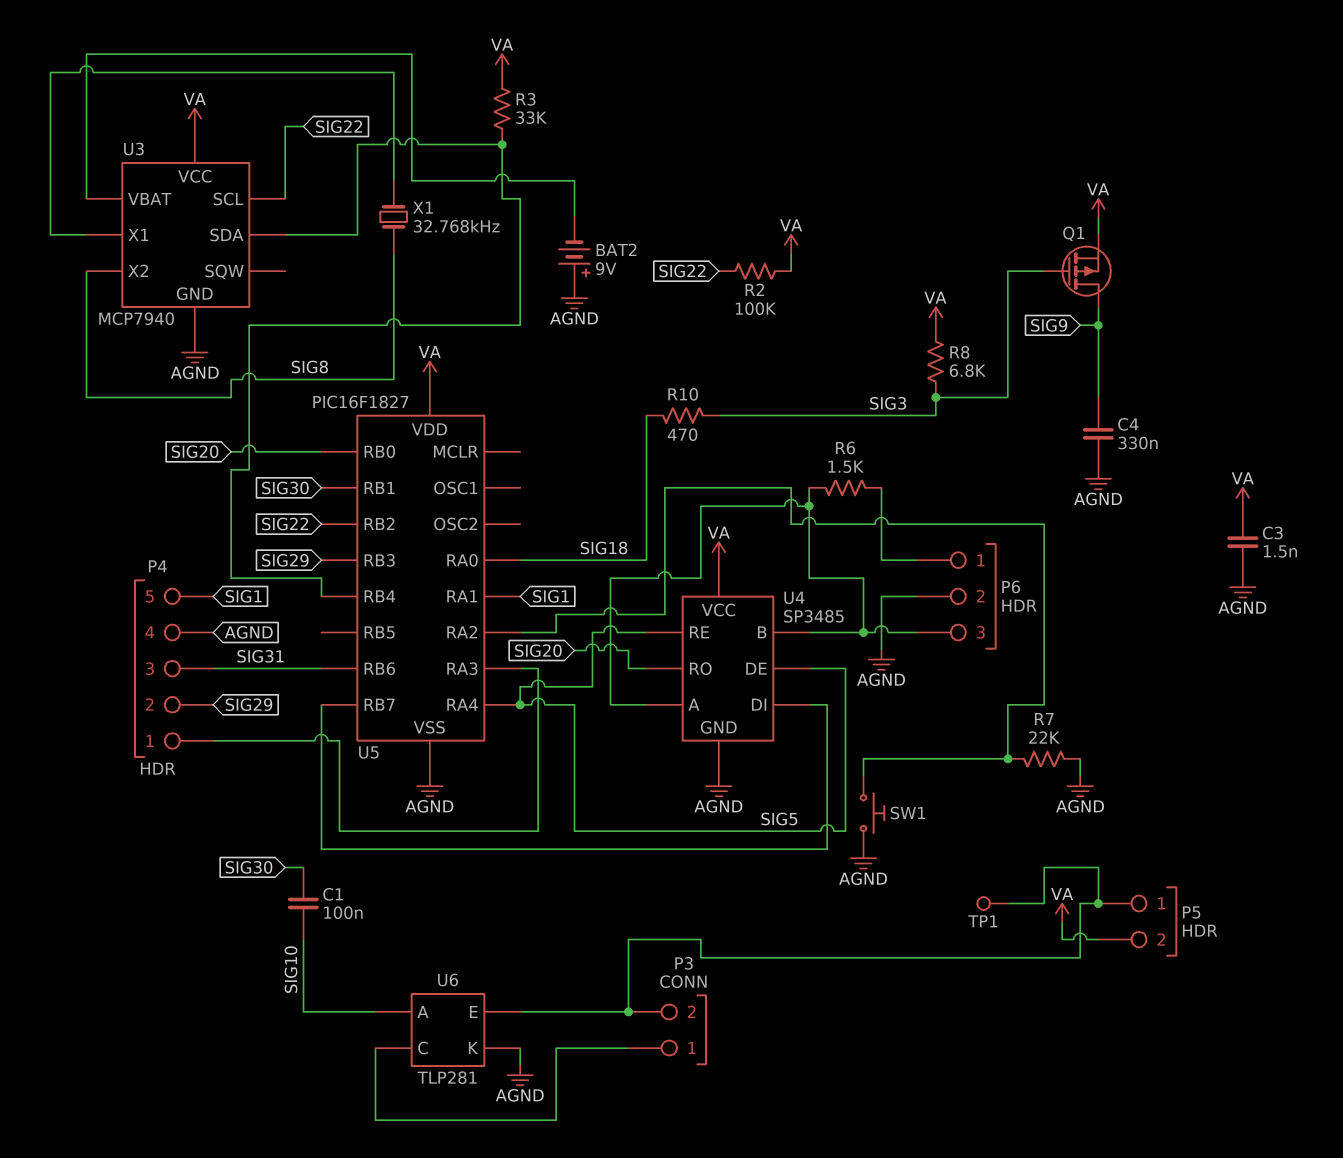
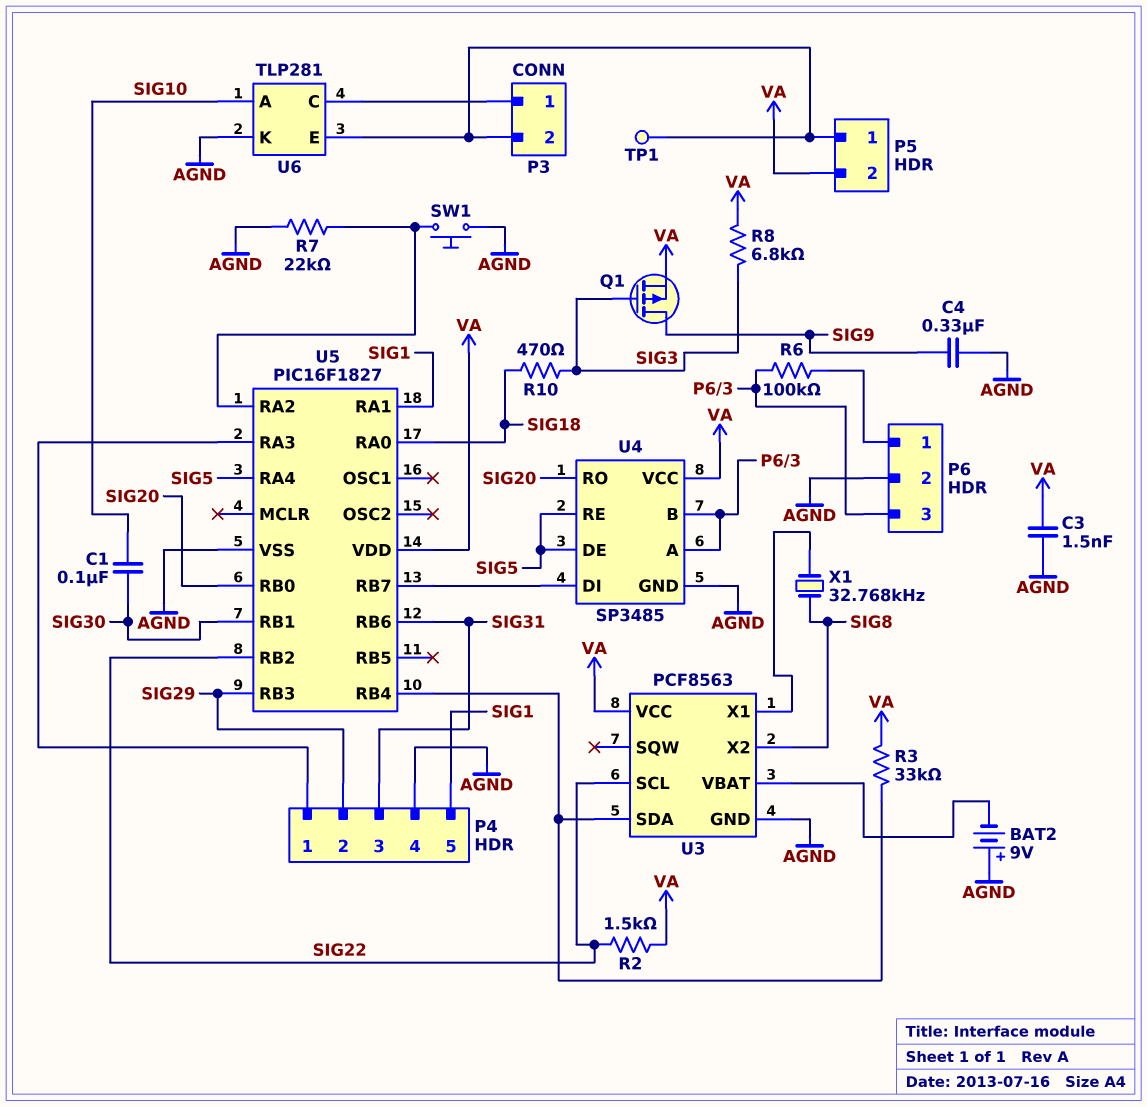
R2: 100k (SIG22, VA) -> 1.5k (SIG22, VA)
R6: 1.5k (P6/1, P6/3) -> 100k (P6/1, P6/3)
U3: MCP7940 -> PCF8563

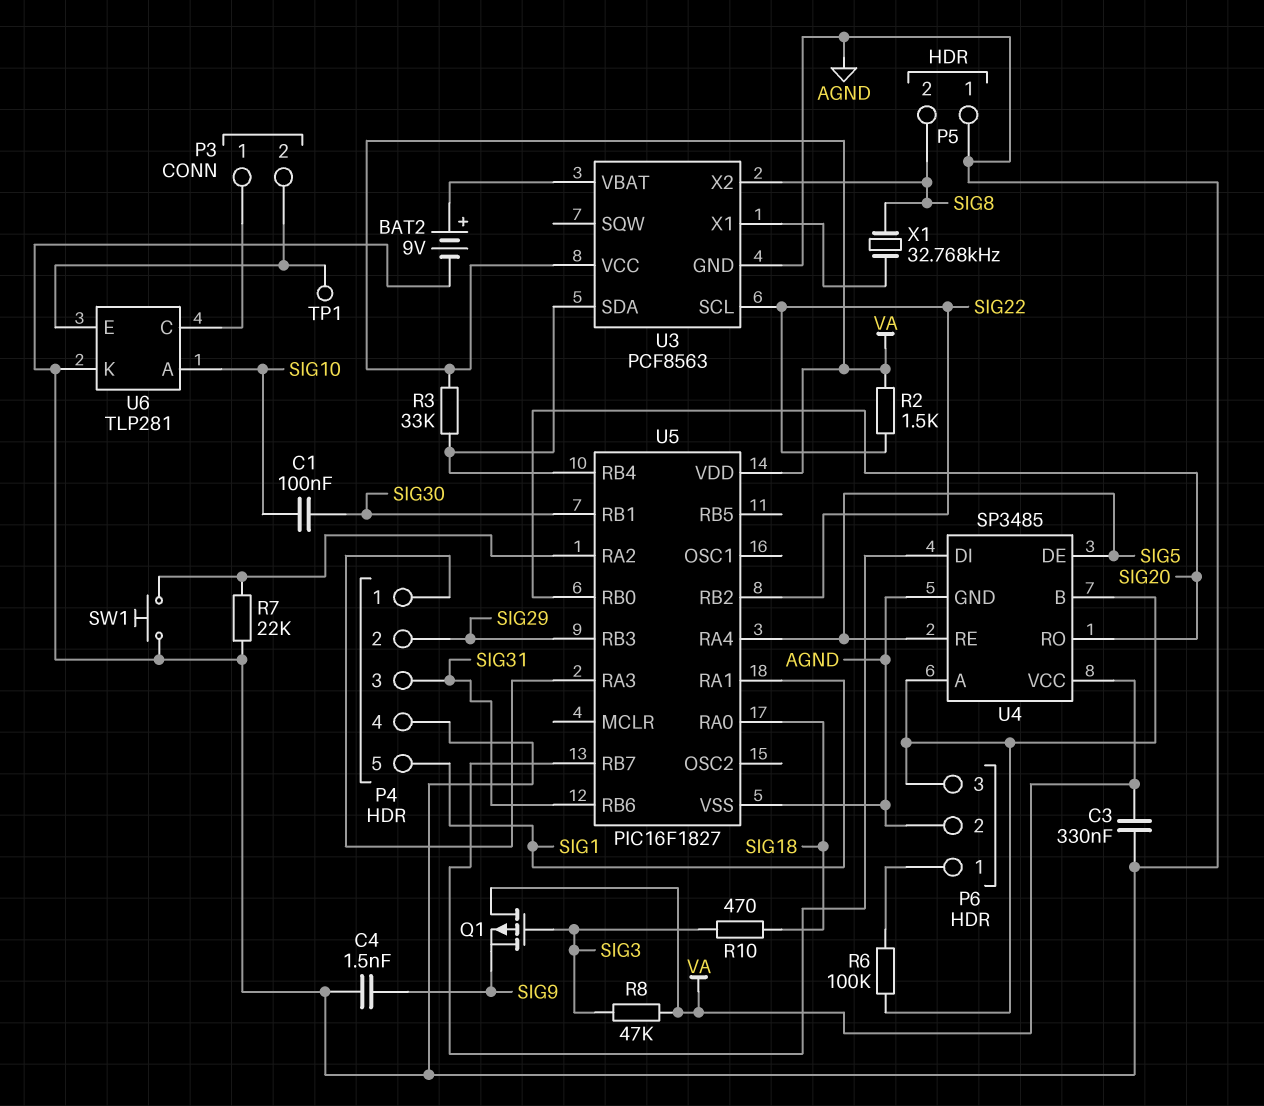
BAT2: 9V (plus AGND, minus U3/VBAT) -> 9V (plus U3/VBAT, minus AGND)
C3: 1.5nF (AGND, VA) -> 330nF (AGND, VA)
C4: 330nF (AGND, SIG9) -> 1.5nF (AGND, SIG9)
P5 pin 1: P3/2 -> AGND
P5 pin 2: VA -> SIG8
Q1: PMOS (G SIG3, D SIG9, S VA) -> PMOS (G SIG3, D VA, S SIG9)
R8: 6.8k (SIG3, VA) -> 47k (SIG3, VA)

